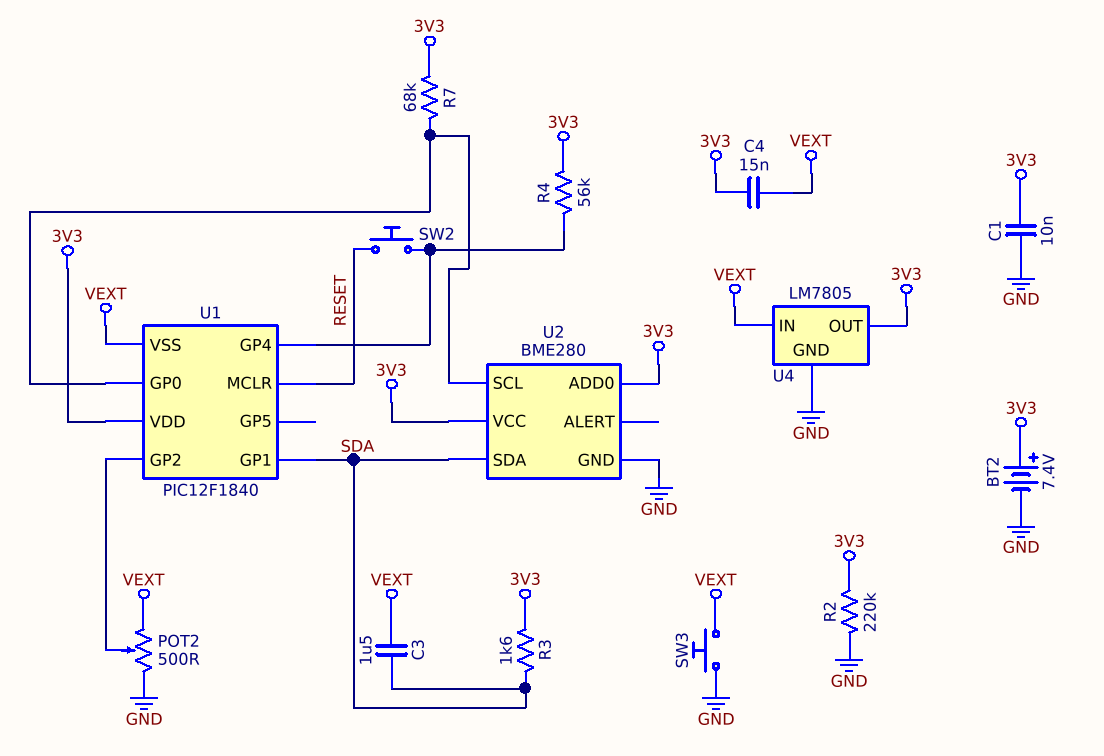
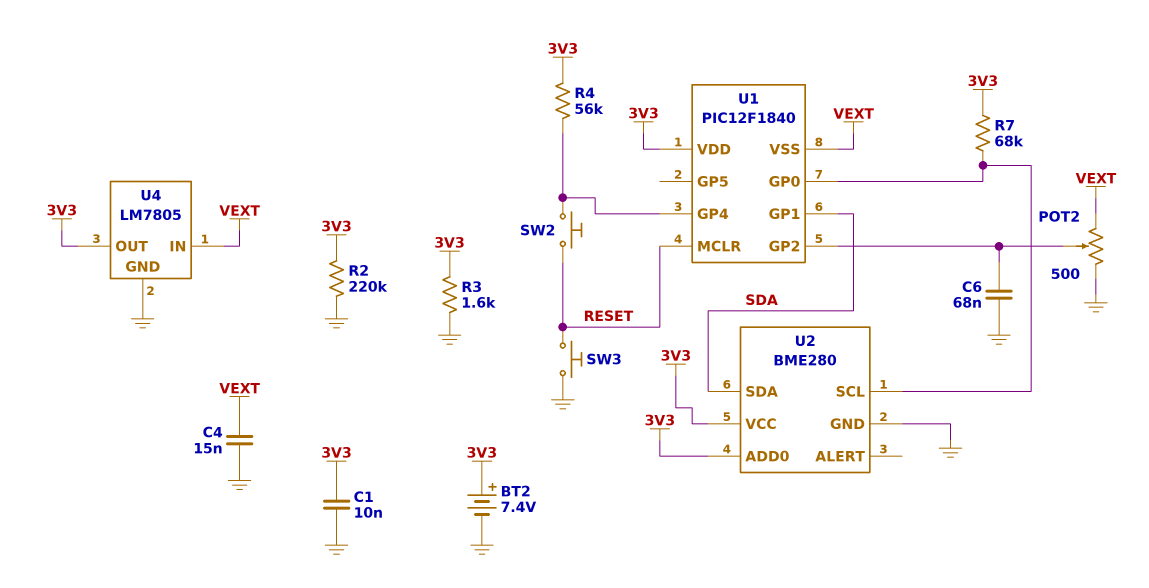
C3: 1.5uF (SDA, VEXT) -> none
C4: 15nF (3V3, VEXT) -> 15nF (GND, VEXT)
C6: none -> 68nF (GND, U1/GP2)
R3: 1.6k (3V3, SDA) -> 1.6k (3V3, GND)
SW3: button (GND, VEXT) -> button (GND, RESET)

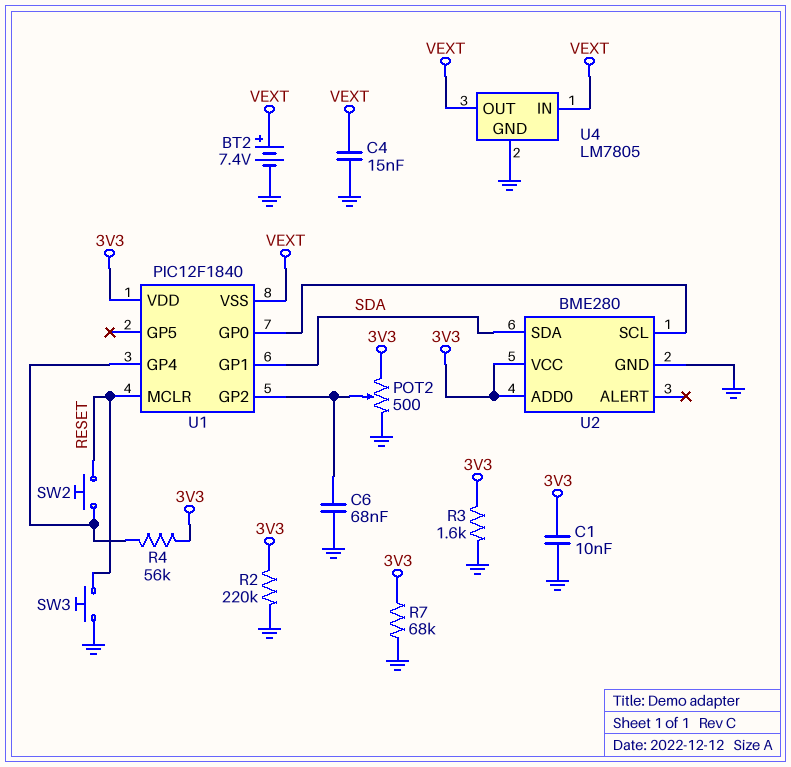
BT2: 7.4V (plus 3V3, minus GND) -> 7.4V (plus VEXT, minus GND)
POT2: 500 (GND, VEXT, wiper U1/GP2) -> 500 (3V3, GND, wiper U1/GP2)
R7: 68k (3V3, U1/GP0) -> 68k (3V3, GND)
U4 pin OUT: 3V3 -> VEXT

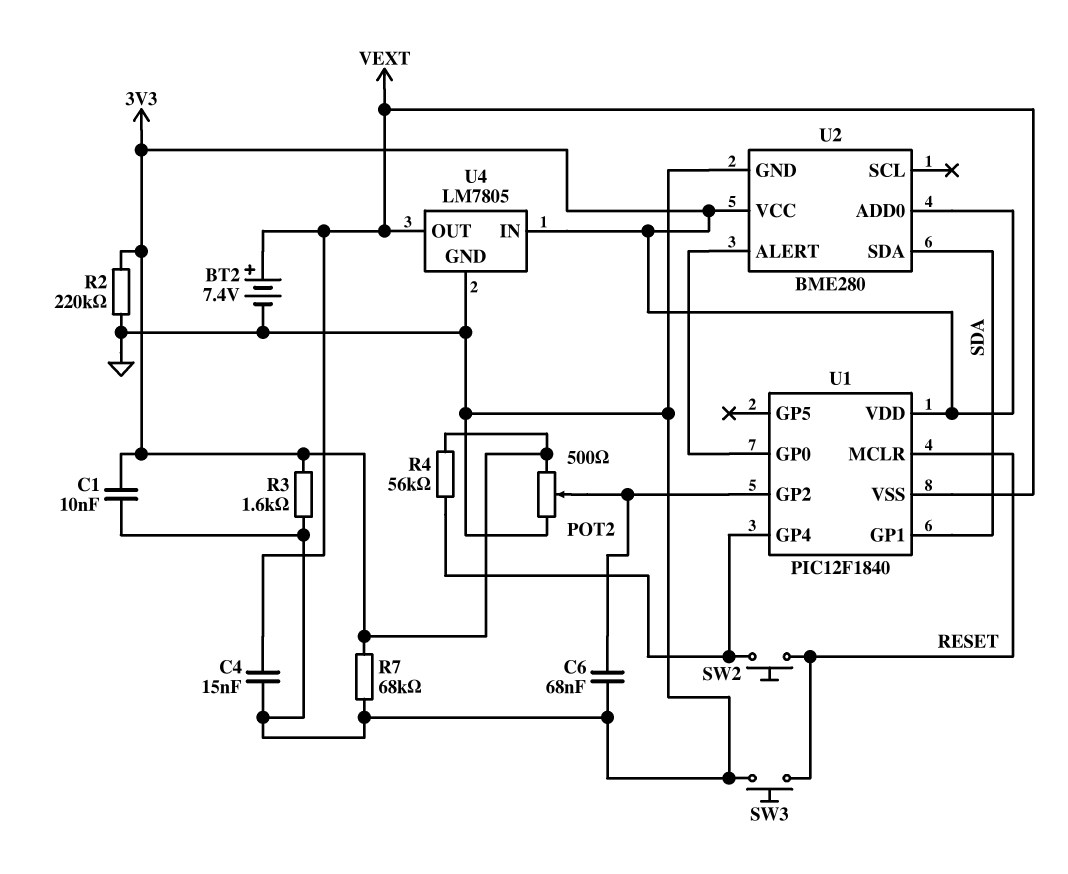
U2 pin ALERT: none -> U1/GP0
U2 pin SCL: U1/GP0 -> none
U4 pin IN: VEXT -> 3V3

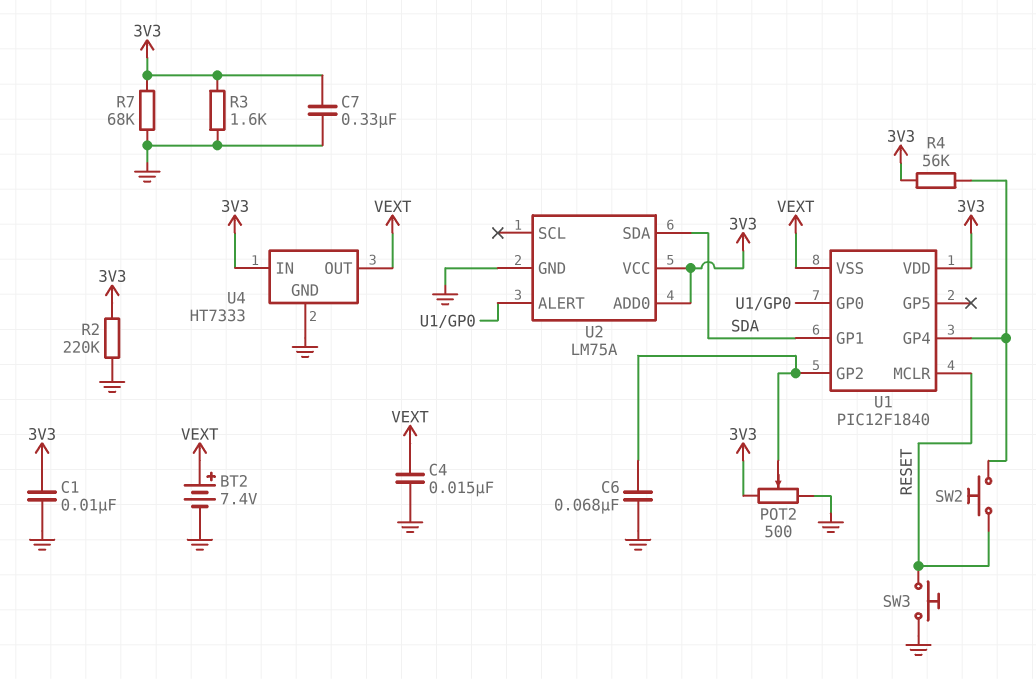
C7: none -> 330nF (3V3, GND)
U2: BME280 -> LM75A
U4: LM7805 -> HT7333

